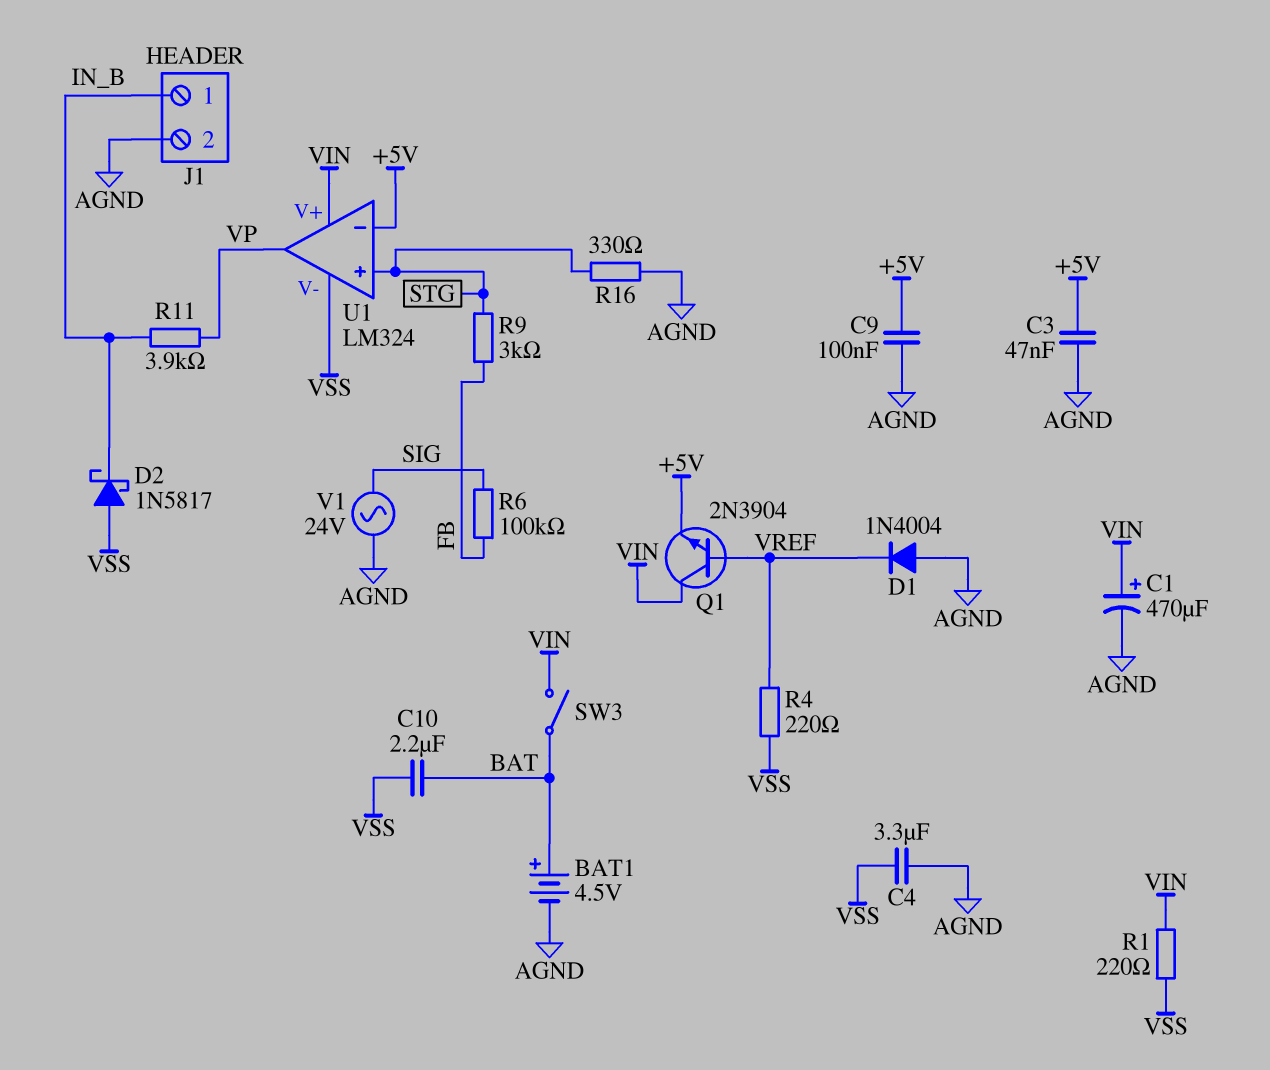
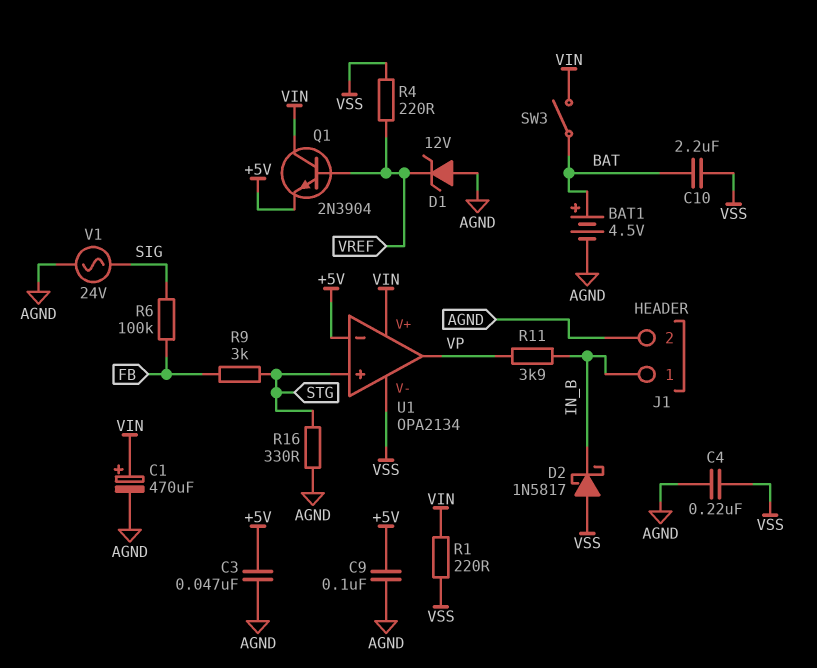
C4: 3.3uF (AGND, VSS) -> 220nF (AGND, VSS)
D1: diode 1N4004 (A AGND, K VREF) -> zener 12V (A AGND, K VREF)
U1: LM324 -> OPA2134

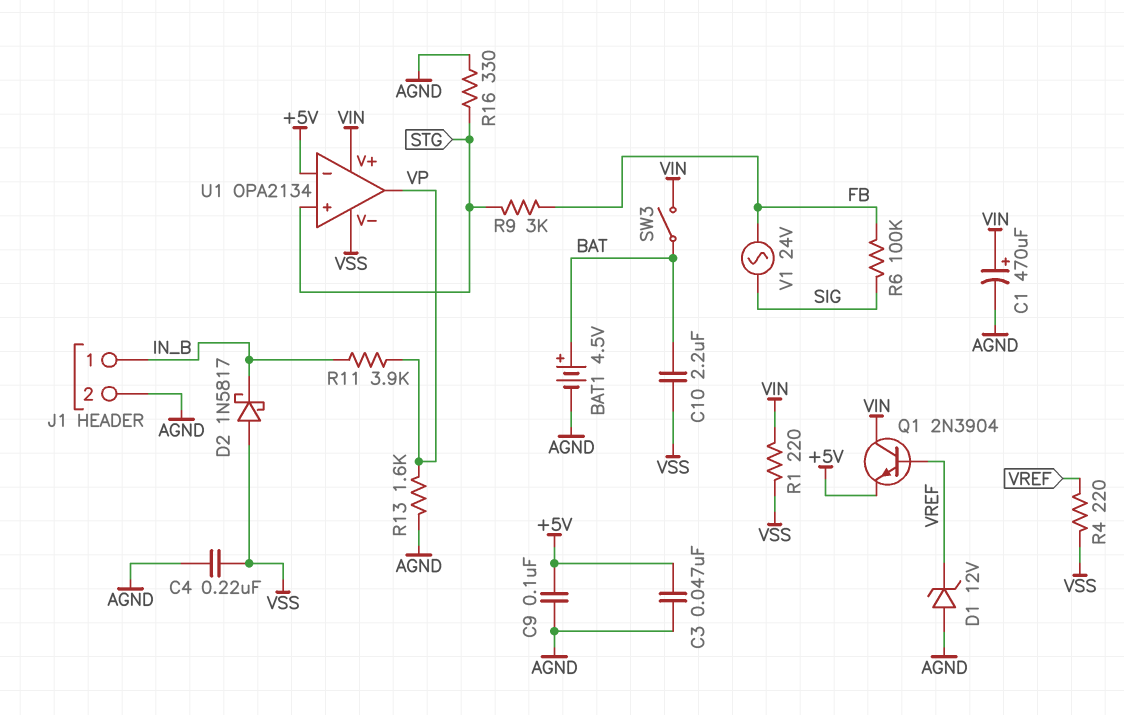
R13: none -> 1.6k (AGND, VP)
V1: AC 24V (AGND, SIG) -> AC 24V (FB, SIG)

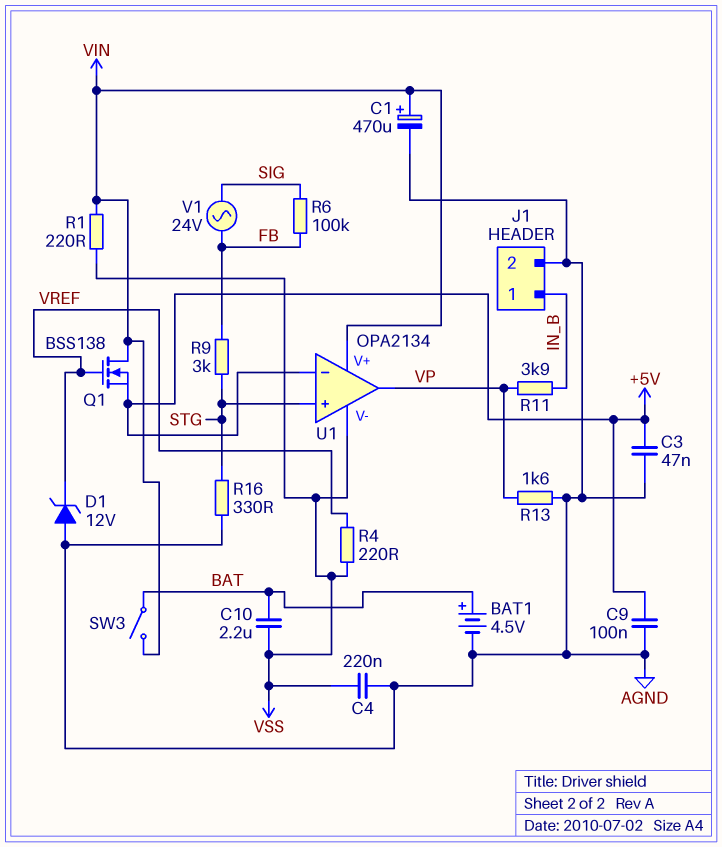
D2: schottky 1N5817 (A VSS, K IN_B) -> none
Q1: NPN 2N3904 (B VREF, C VIN, E +5V) -> NMOS BSS138 (G VREF, D VIN, S +5V)

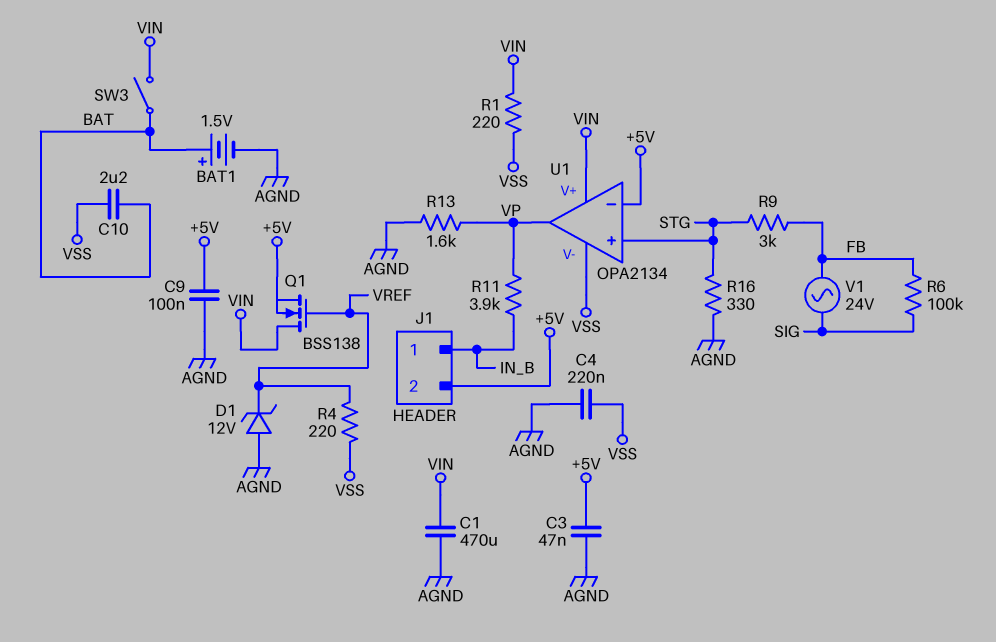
BAT1: 4.5V (plus BAT, minus AGND) -> 1.5V (plus BAT, minus AGND)
C1: 470uF (plus VIN, minus AGND) -> 470uF (AGND, VIN)
J1 pin 2: AGND -> +5V

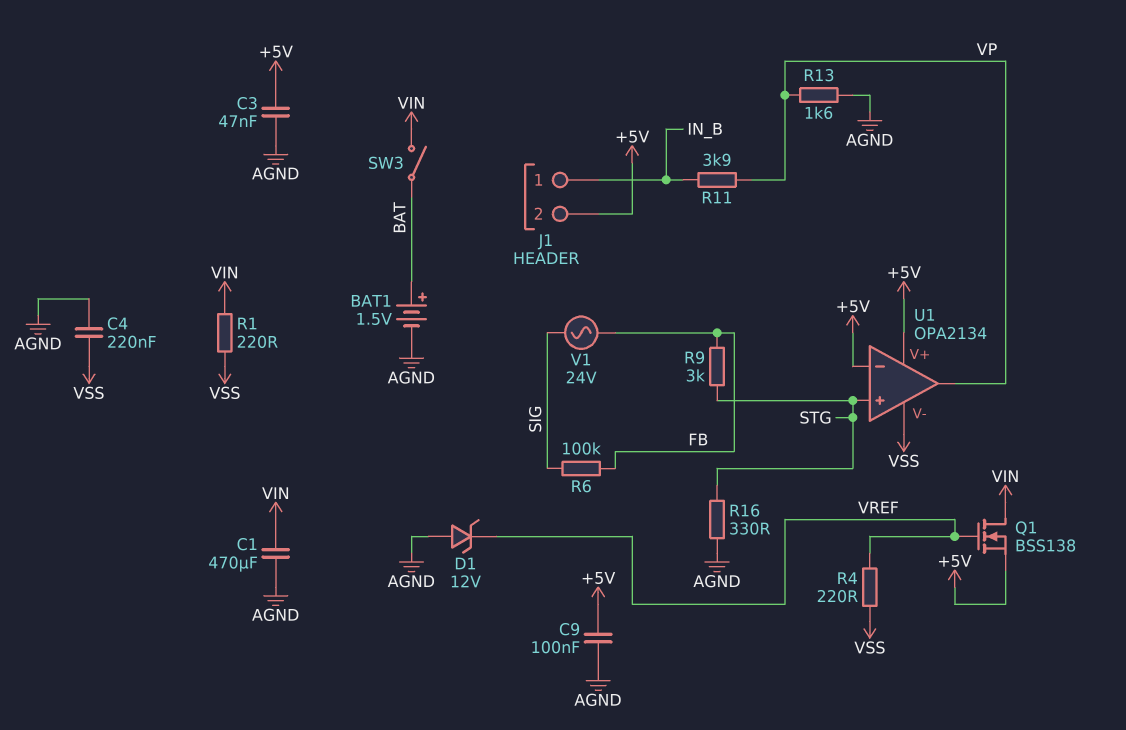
C10: 2.2uF (BAT, VSS) -> none
U1 pin V+: VIN -> +5V

